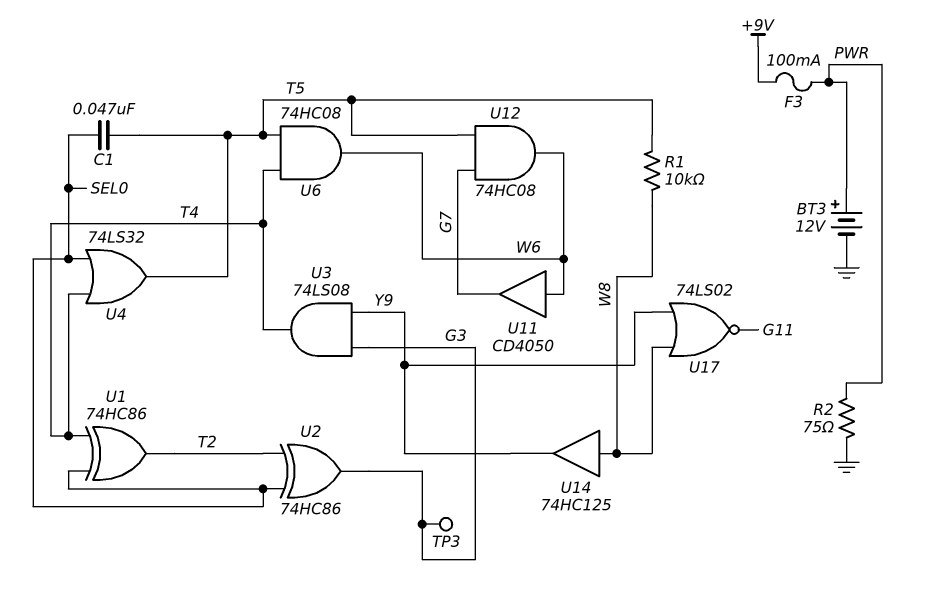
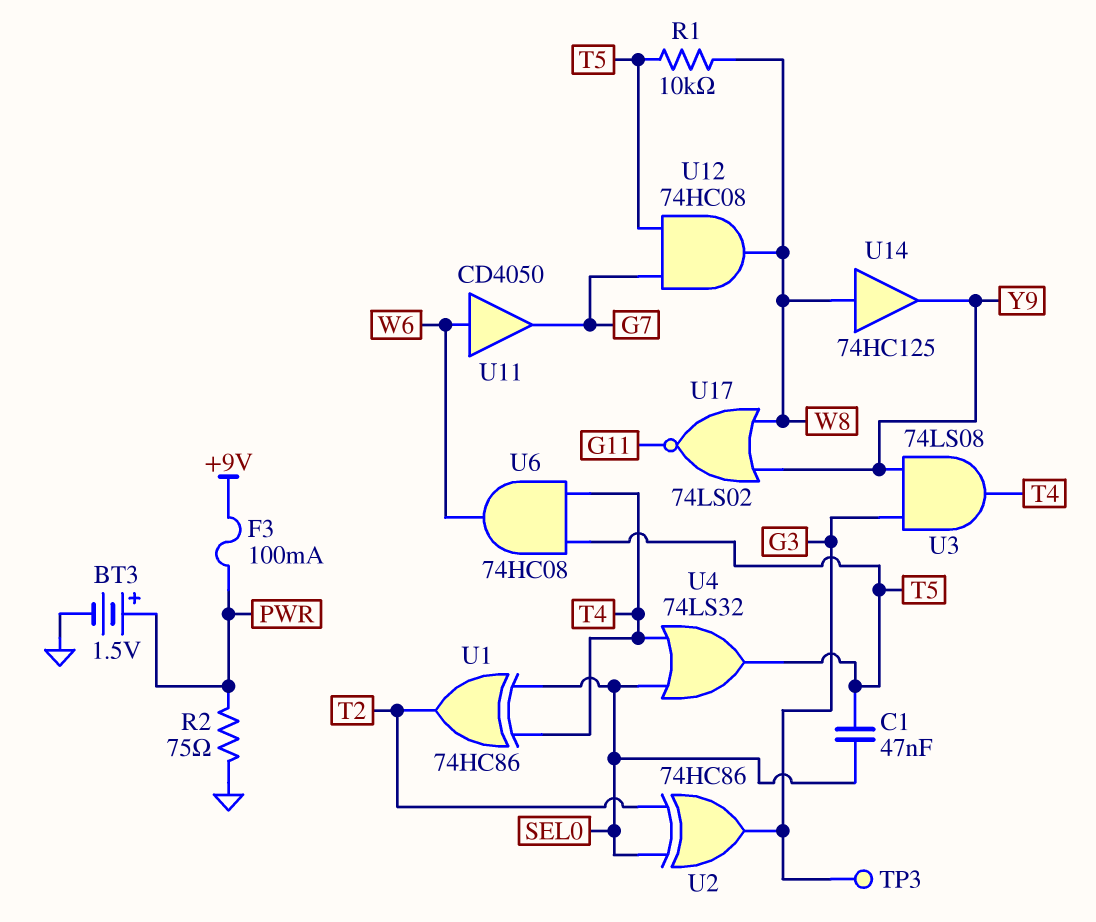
BT3: 12V (plus PWR, minus GND) -> 1.5V (plus PWR, minus GND)
U12: AND 74HC08 (in G7, in T5, out W6) -> AND 74HC08 (in G7, in T5, out W8)

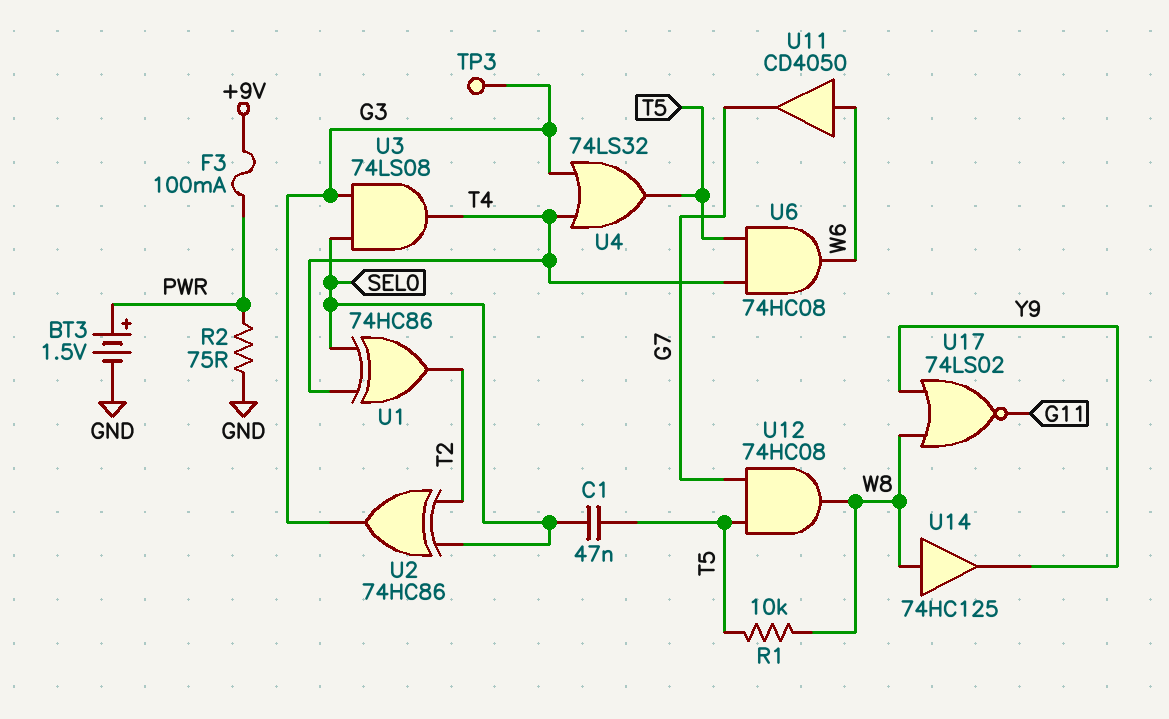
U3: AND 74LS08 (in G3, in Y9, out T4) -> AND 74LS08 (in G3, in SEL0, out T4)
U4: OR 74LS32 (in SEL0, in T4, out T5) -> OR 74LS32 (in G3, in T4, out T5)

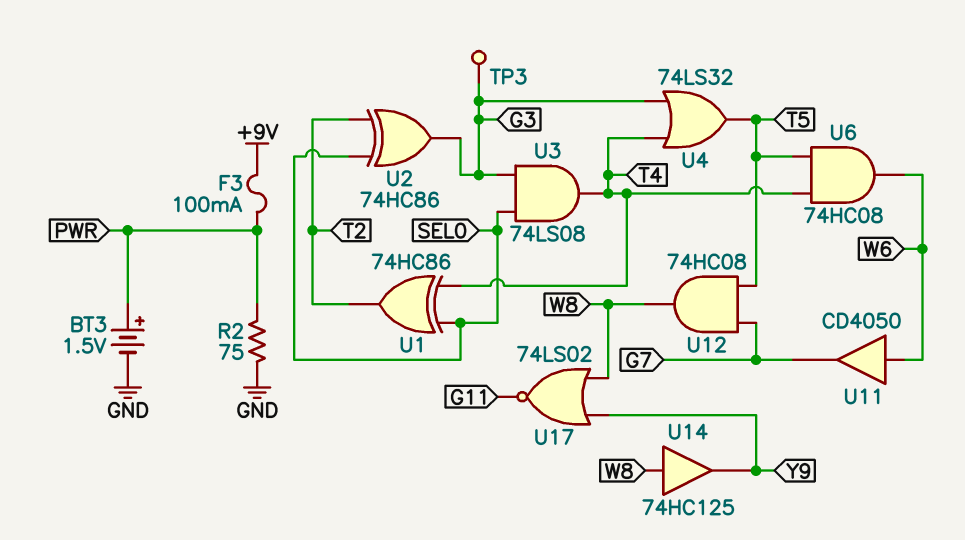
C1: 47nF (SEL0, T5) -> none
R1: 10k (T5, W8) -> none

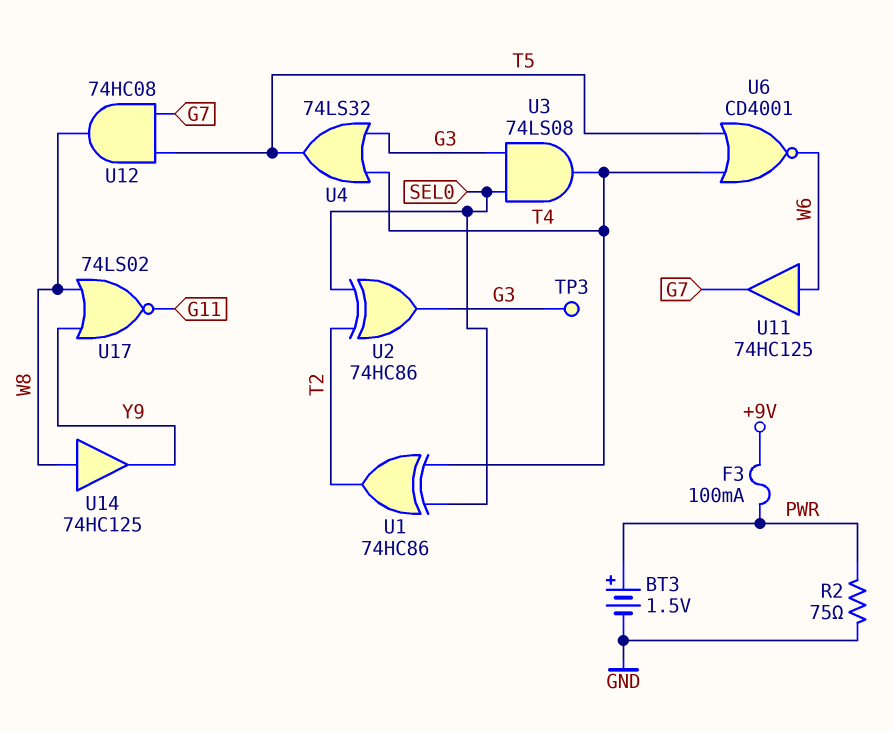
U6: AND 74HC08 (in T4, in T5, out W6) -> NOR CD4001 (in T4, in T5, out W6)
U11: buffer CD4050 (in W6, out G7) -> buffer 74HC125 (in W6, out G7)

